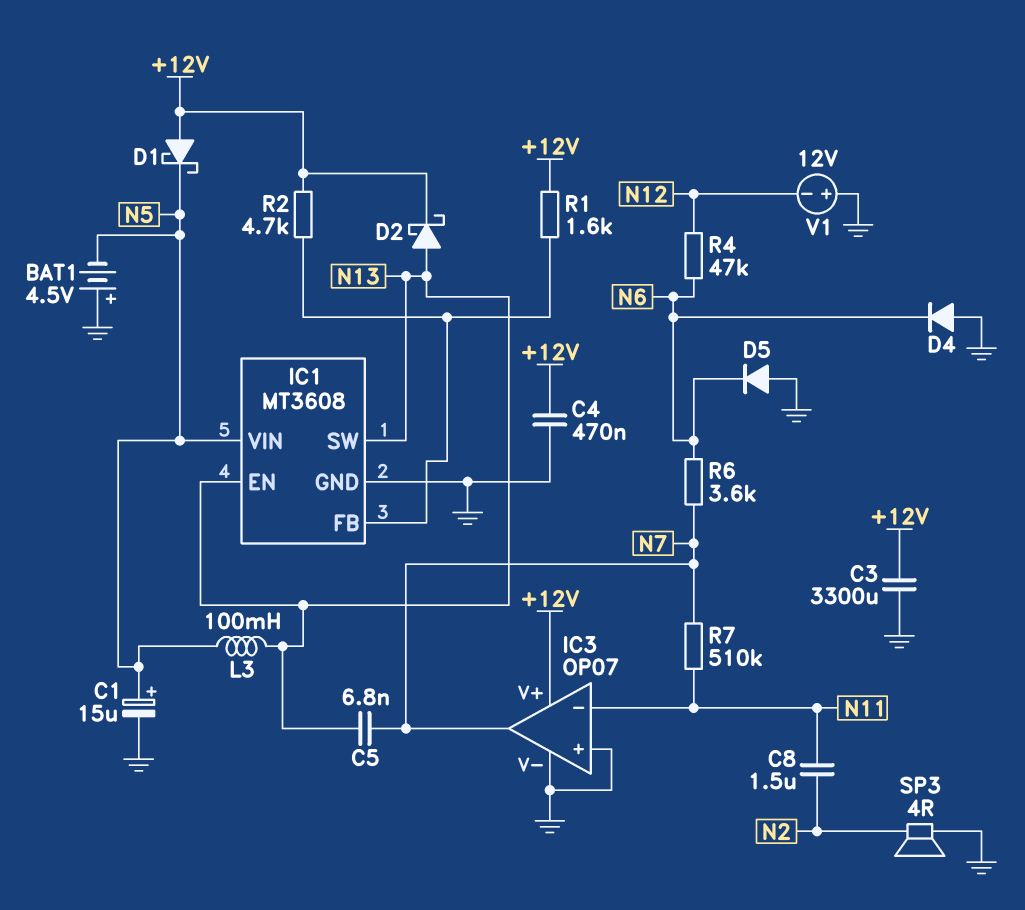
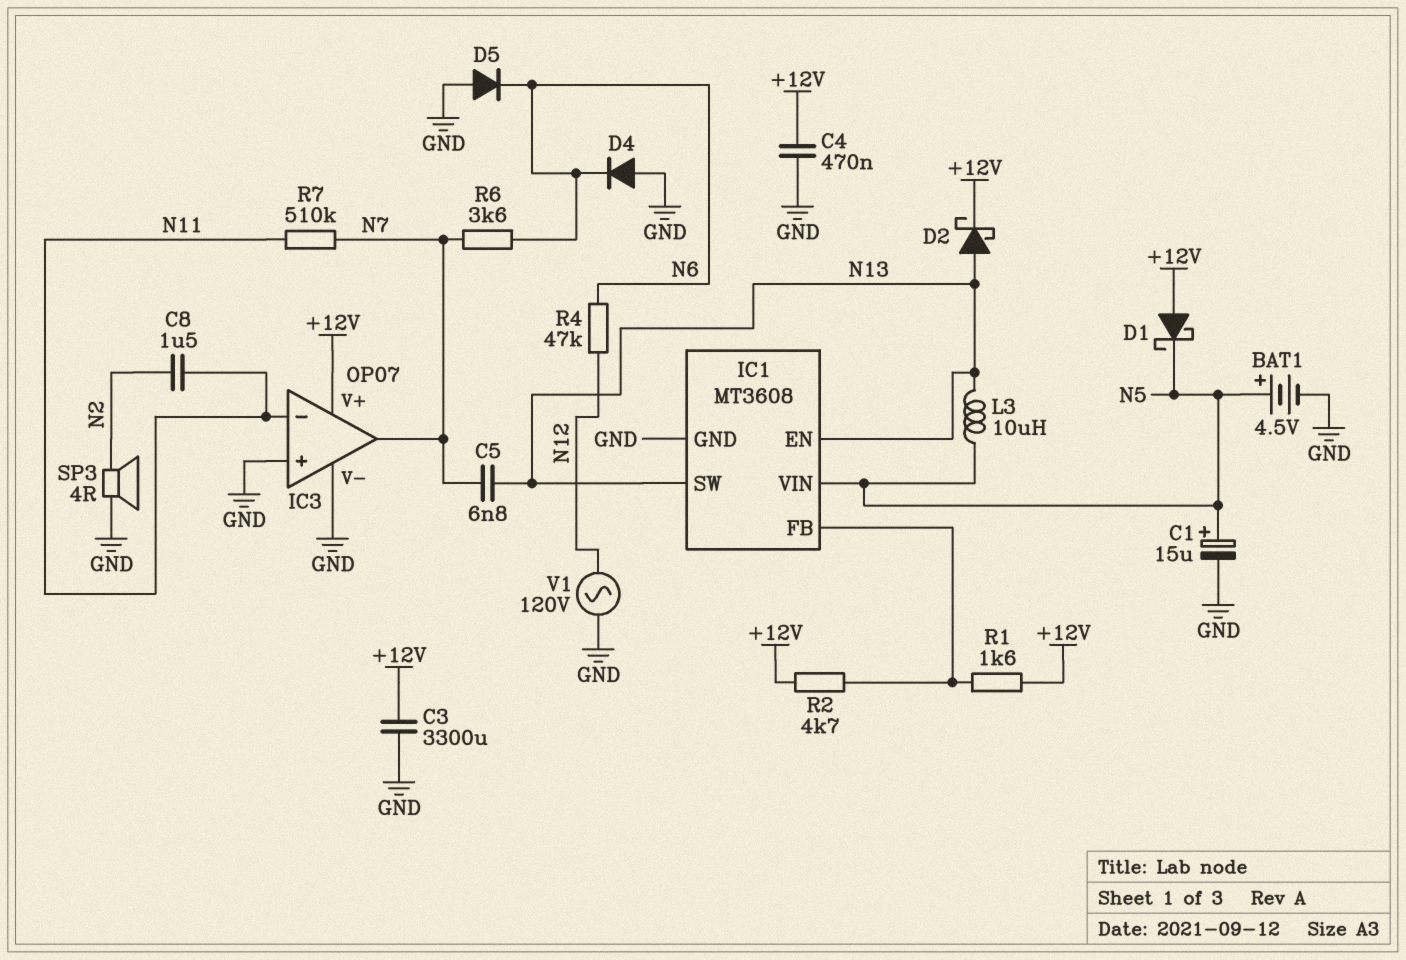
BAT1: 4.5V (plus GND, minus N5) -> 4.5V (plus N5, minus GND)
L3: 100mH (N5, N13) -> 10uH (N5, N13)
V1: 12V (plus GND, minus N12) -> AC 120V (GND, N12)

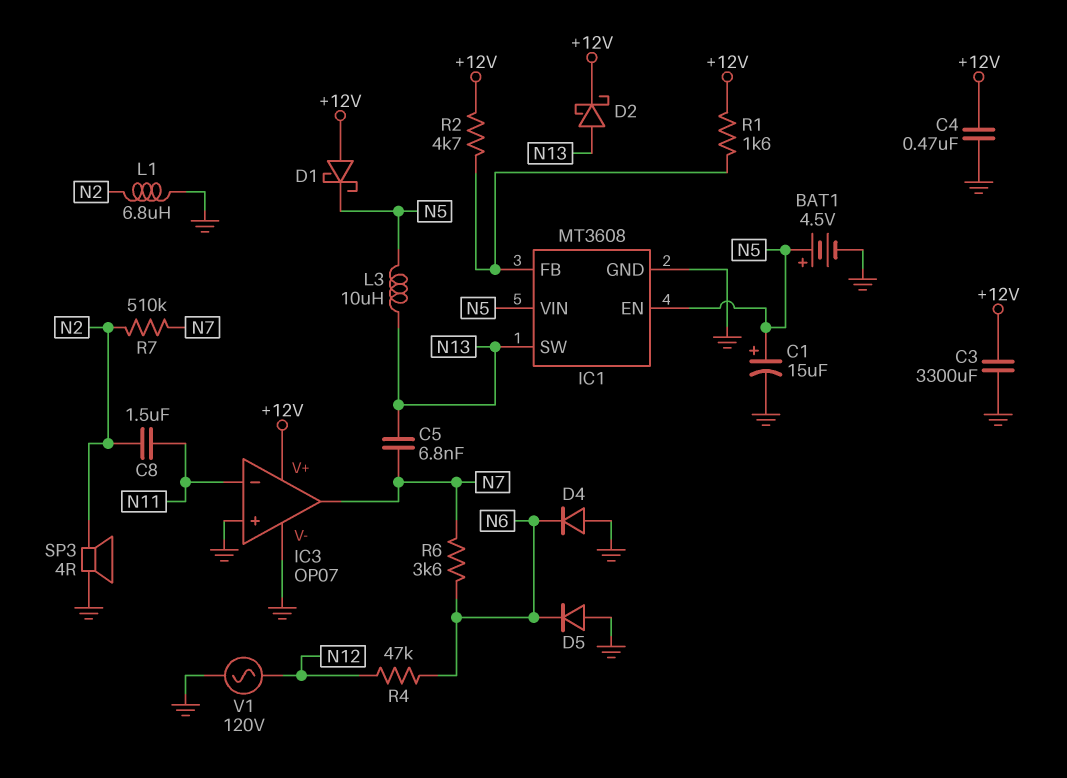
IC1 pin EN: N13 -> N5
L1: none -> 6.8uH (GND, N2)
R7: 510k (N7, N11) -> 510k (N2, N7)

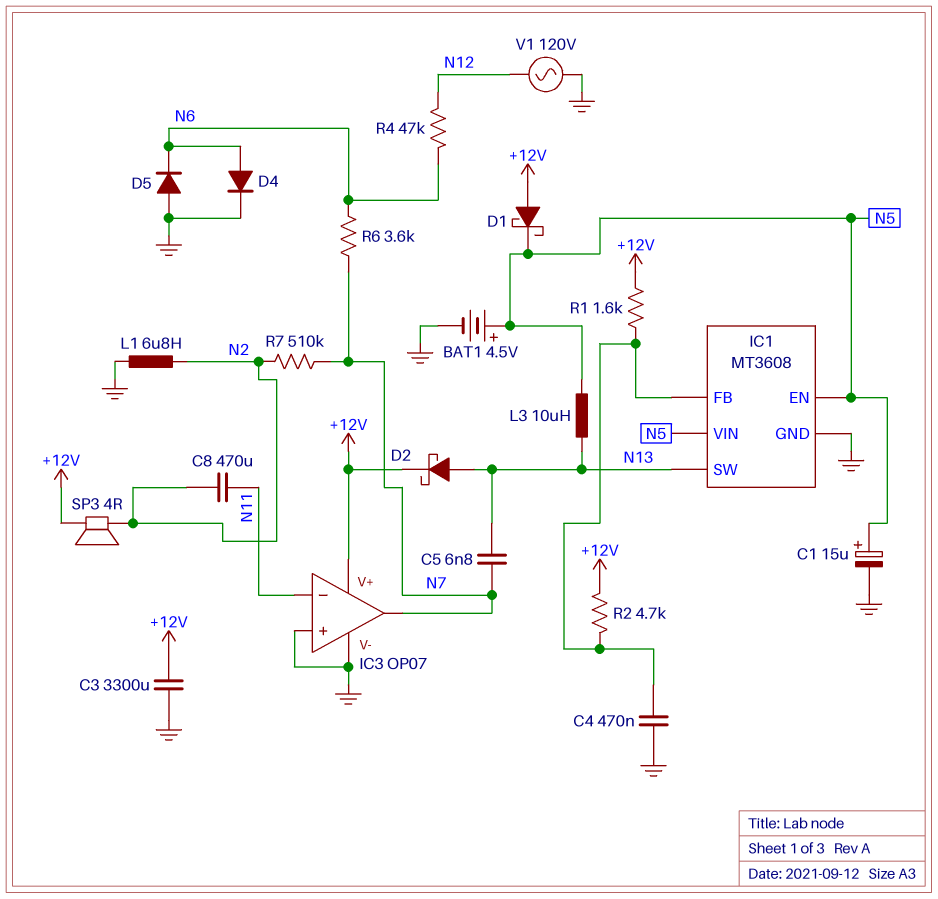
C4: 470nF (+12V, GND) -> 470nF (GND, IC1/FB)
C8: 1.5uF (N2, N11) -> 470uF (N2, N11)
D4: diode (A GND, K N6) -> diode (A N6, K GND)
SP3: speaker 4R (GND, N2) -> speaker 4R (+12V, N2)

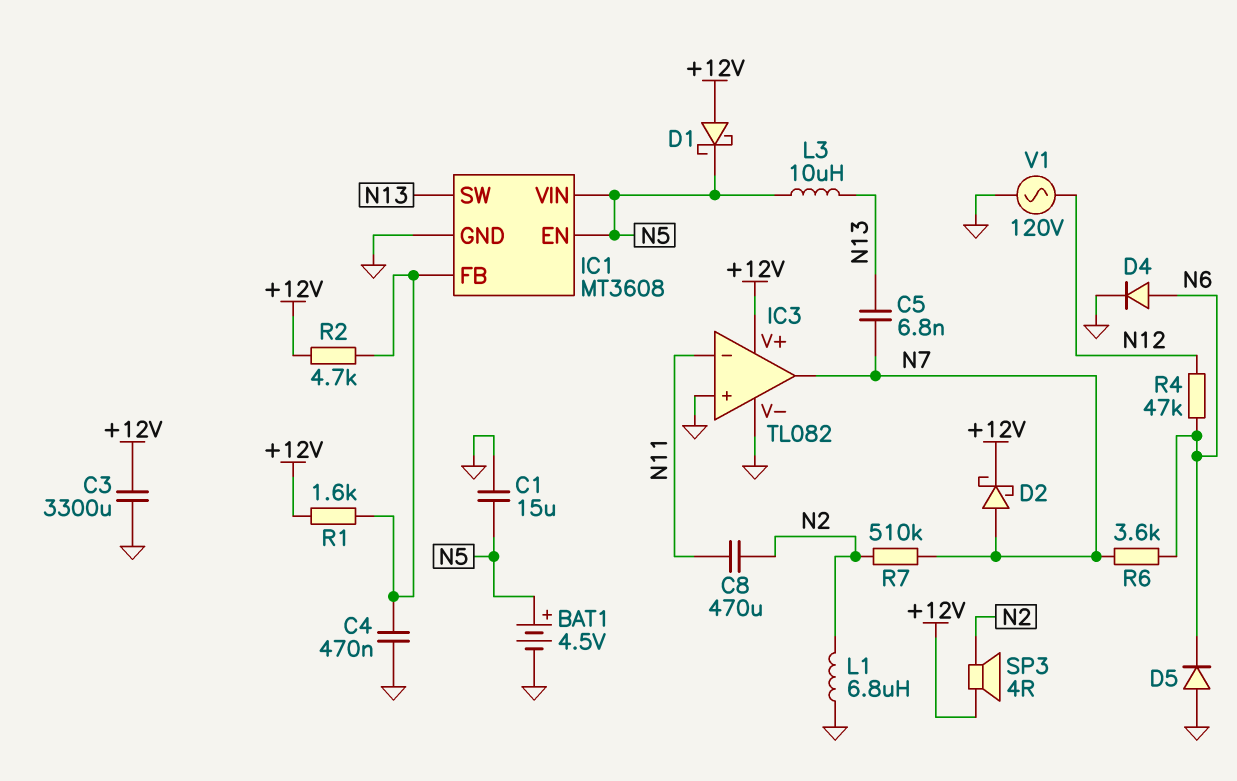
C1: 15uF (plus N5, minus GND) -> 15uF (GND, N5)
D2: schottky (A N13, K +12V) -> schottky (A N7, K +12V)
IC3: OP07 -> TL082

